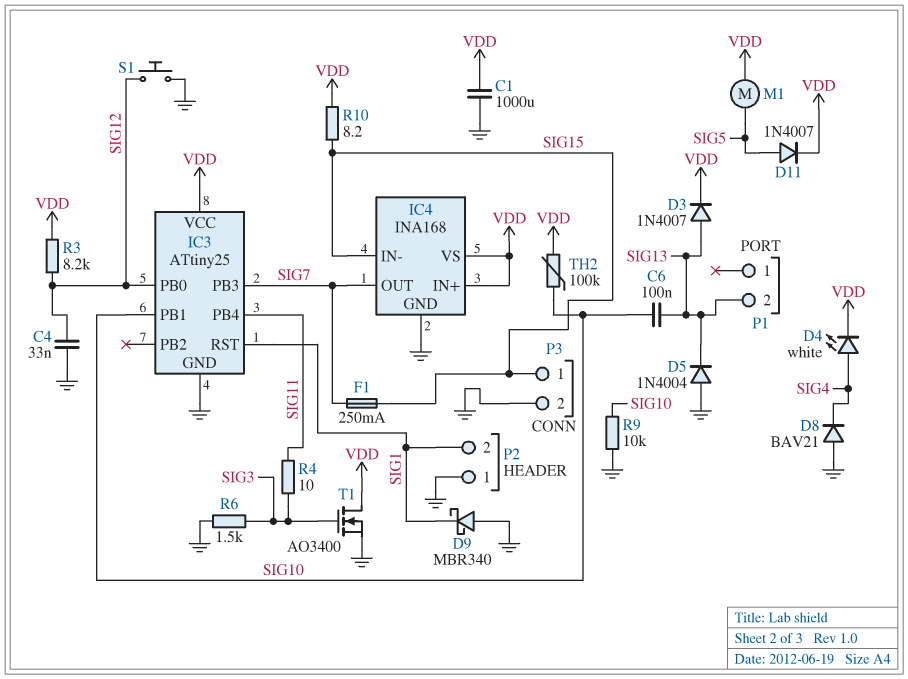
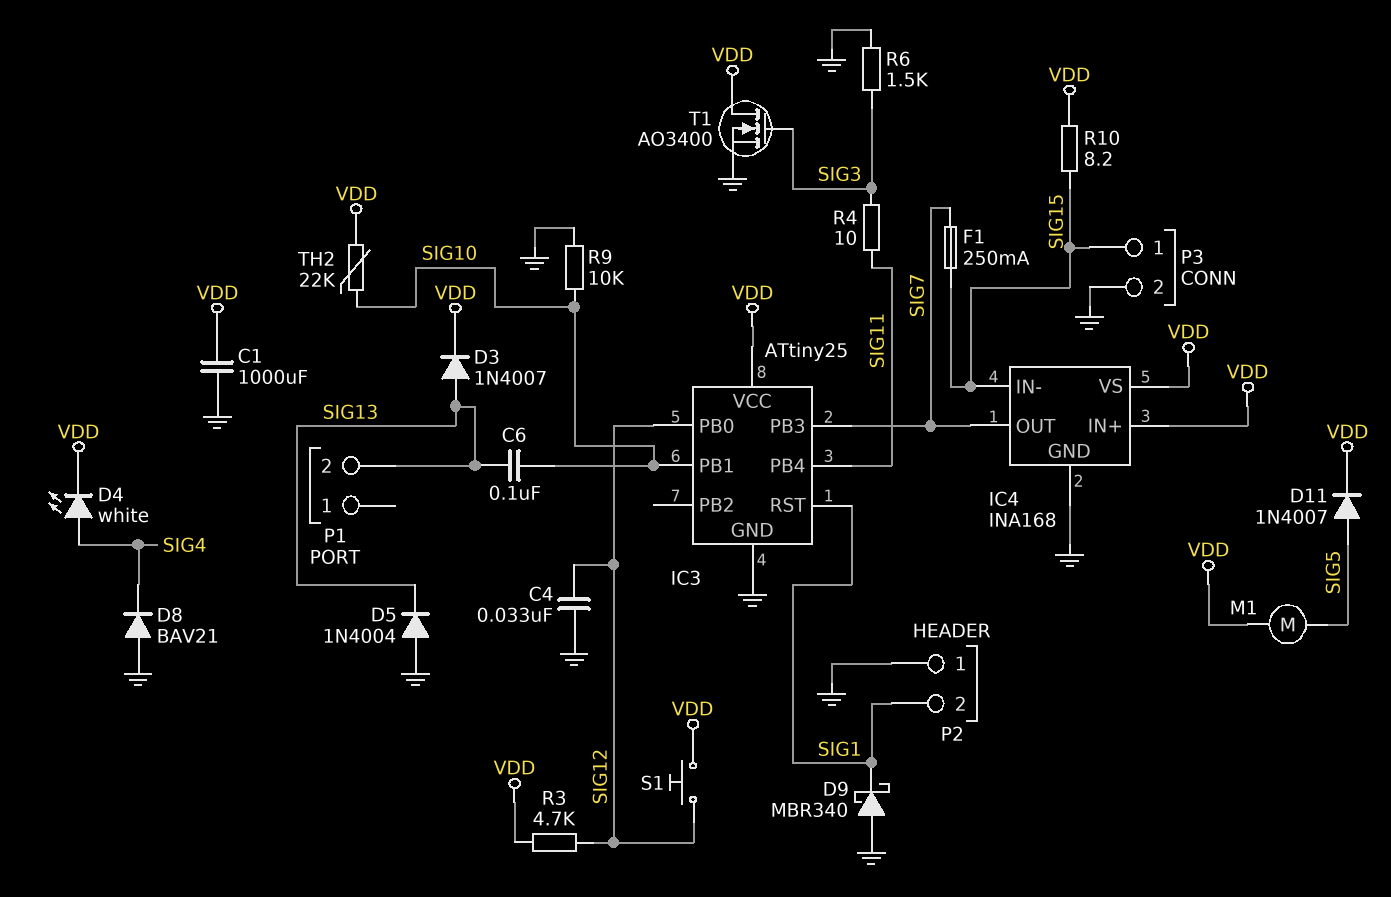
R3: 8.2k (SIG12, VDD) -> 4.7k (SIG12, VDD)
S1: button (GND, SIG12) -> button (SIG12, VDD)
TH2: 100k (SIG10, VDD) -> 22k (SIG10, VDD)

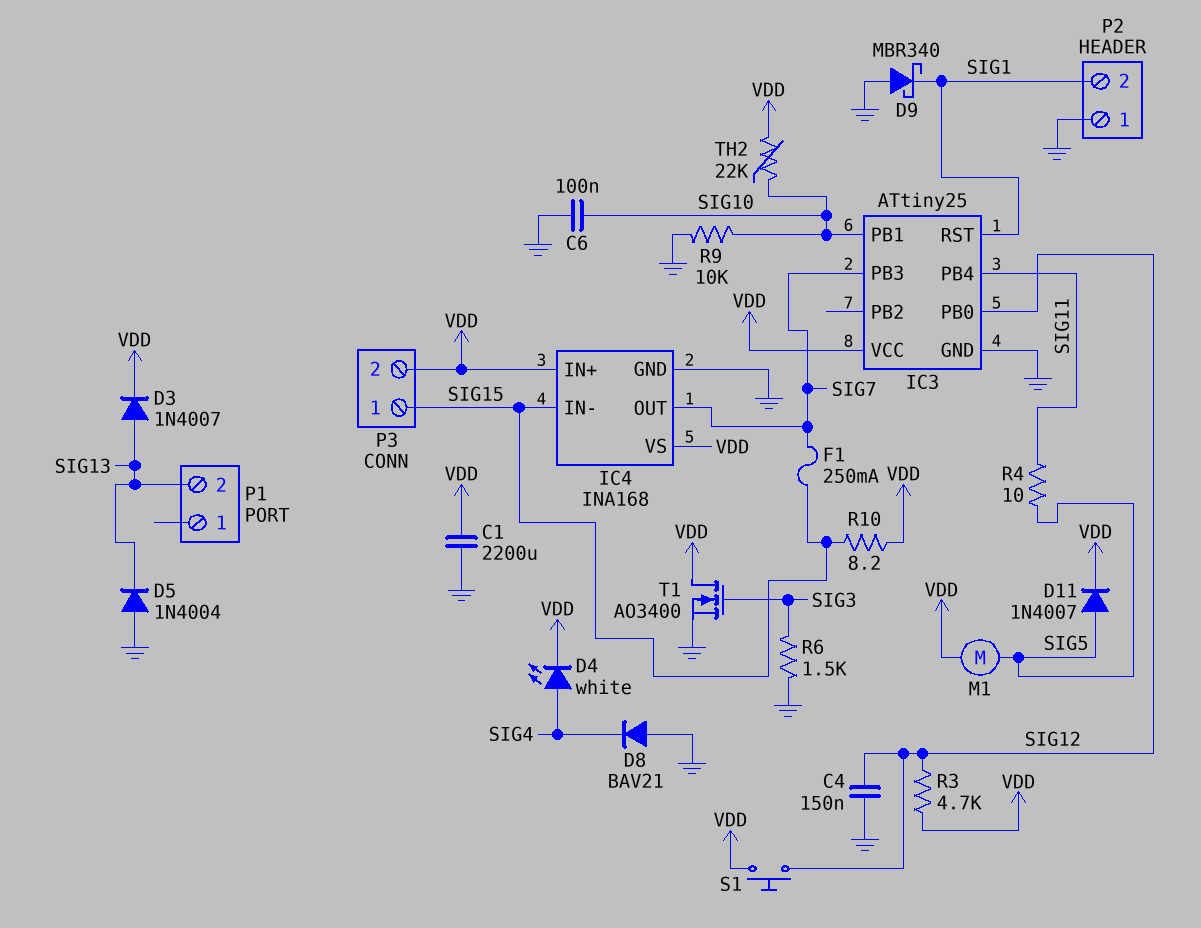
C1: 1000uF (GND, VDD) -> 2200uF (GND, VDD)
C4: 33nF (GND, SIG12) -> 150nF (GND, SIG12)
C6: 100nF (SIG10, SIG13) -> 100nF (GND, SIG10)
P3 pin 2: GND -> VDD
R4: 10 (SIG3, SIG11) -> 10 (SIG5, SIG11)

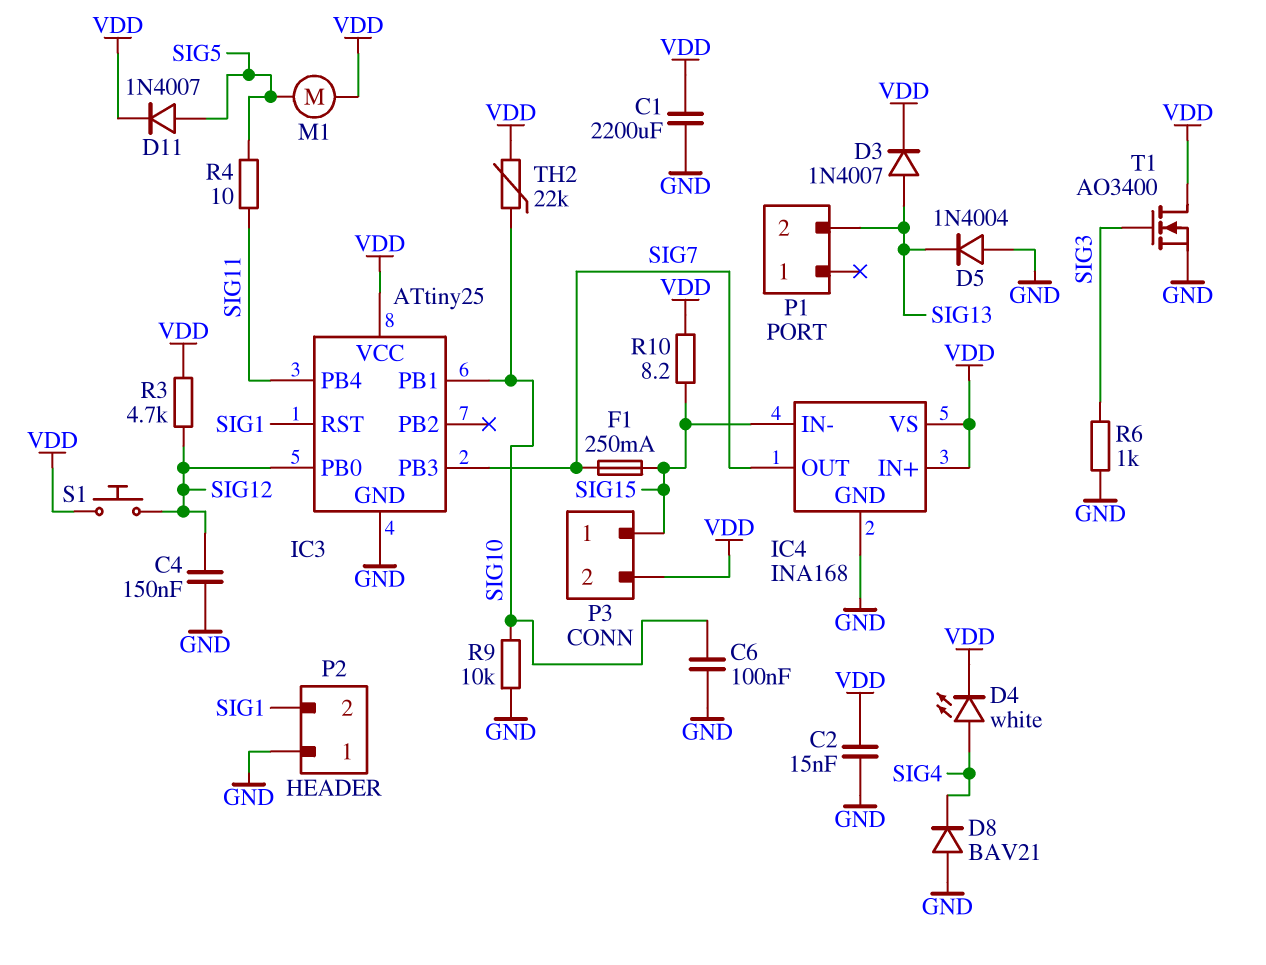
C2: none -> 15nF (GND, VDD)
D9: schottky MBR340 (A GND, K SIG1) -> none
R6: 1.5k (GND, SIG3) -> 1k (GND, SIG3)

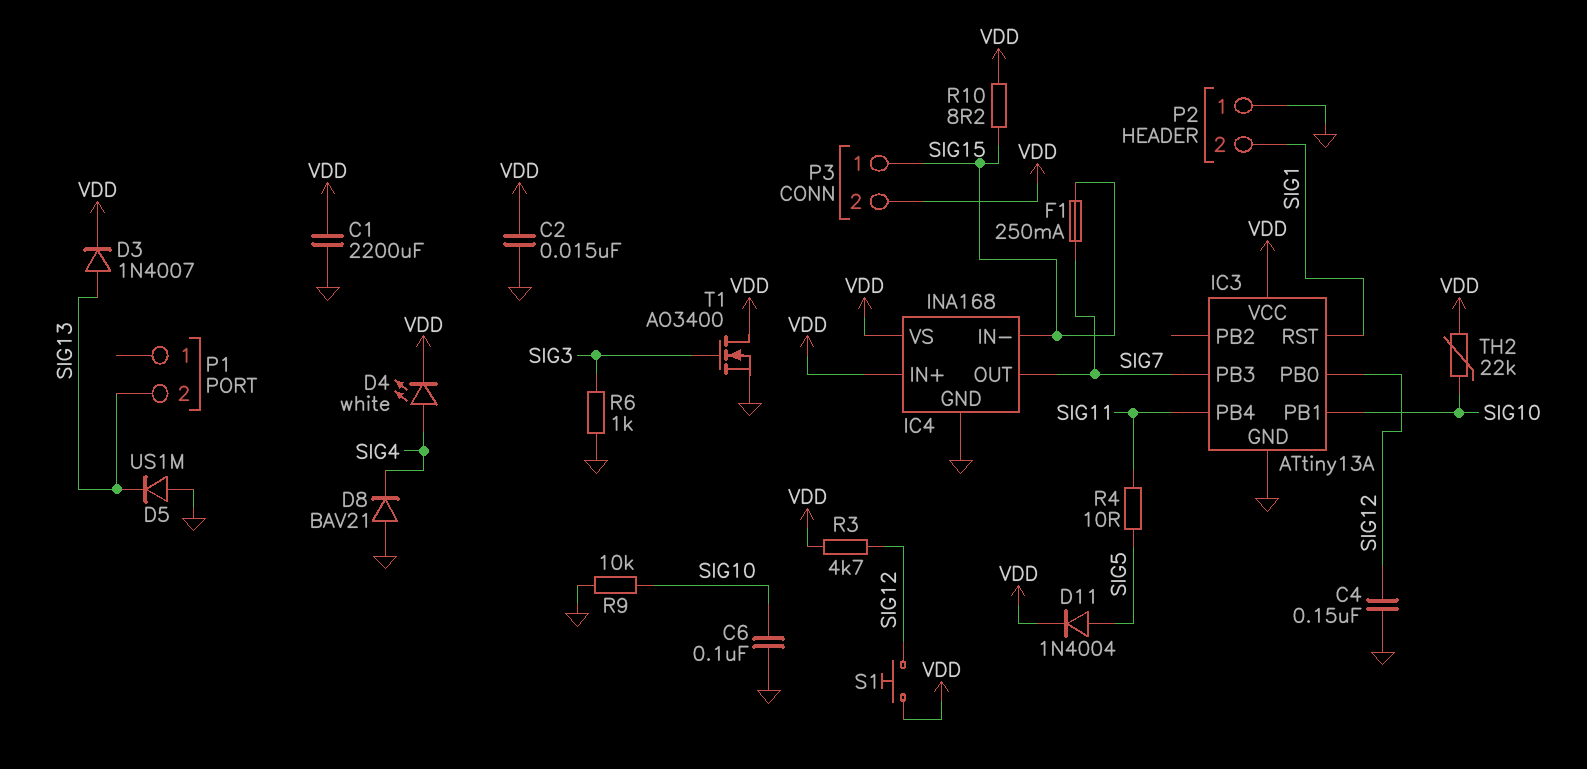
D5: diode 1N4004 (A GND, K SIG13) -> diode US1M (A GND, K SIG13)
D11: diode 1N4007 (A SIG5, K VDD) -> diode 1N4004 (A SIG5, K VDD)
IC3: ATtiny25 -> ATtiny13A
M1: motor (SIG5, VDD) -> none

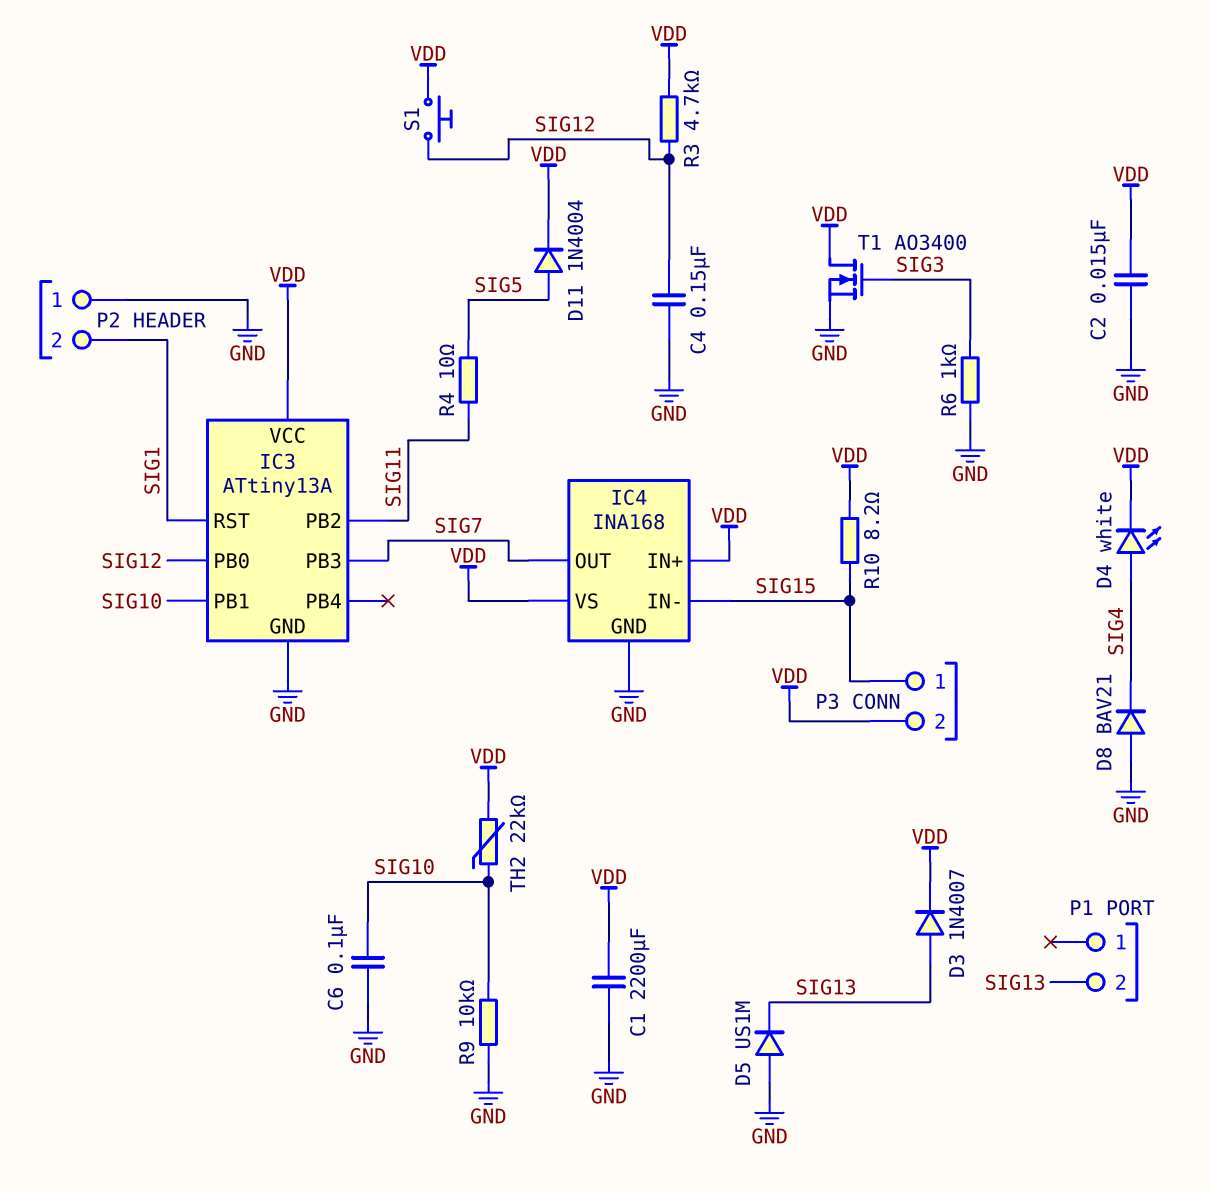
F1: 250mA (SIG7, SIG15) -> none
IC3 pin PB2: none -> SIG11
IC3 pin PB4: SIG11 -> none

